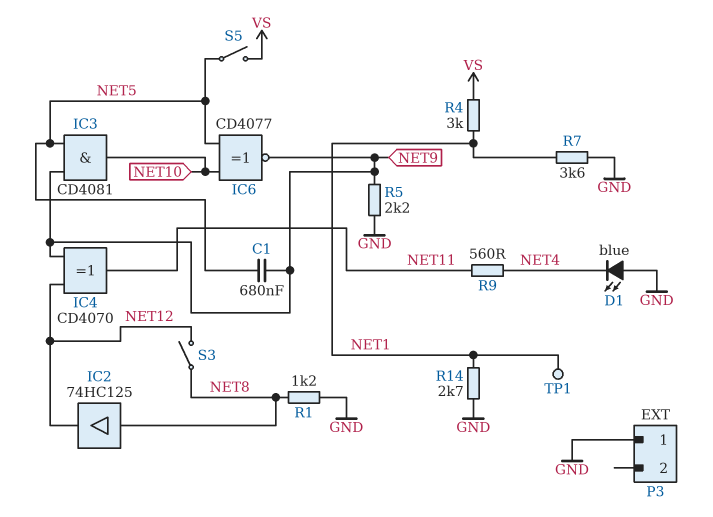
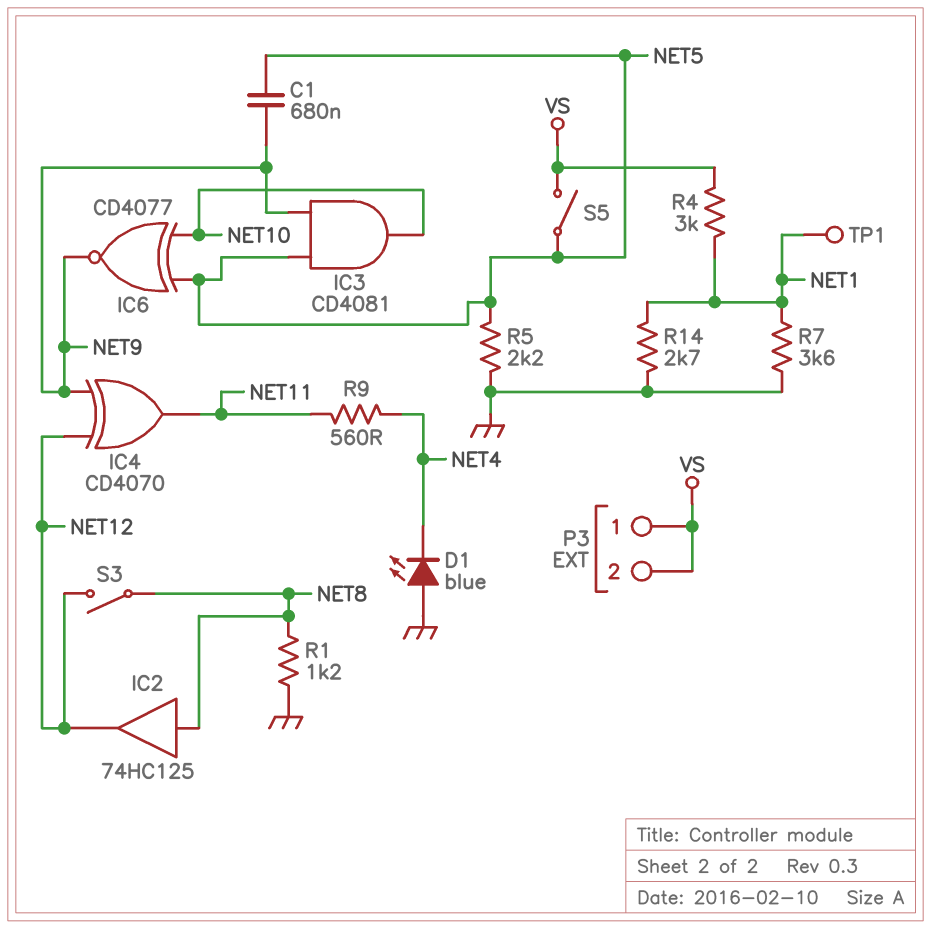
P3 pin 1: GND -> VS
P3 pin 2: none -> VS
R5: 2.2k (GND, NET9) -> 2.2k (GND, NET5)

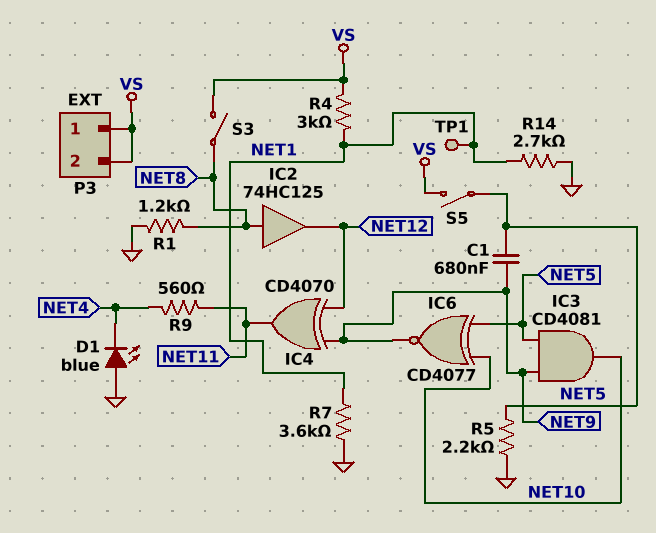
S3: switch (NET8, NET12) -> switch (NET8, VS)

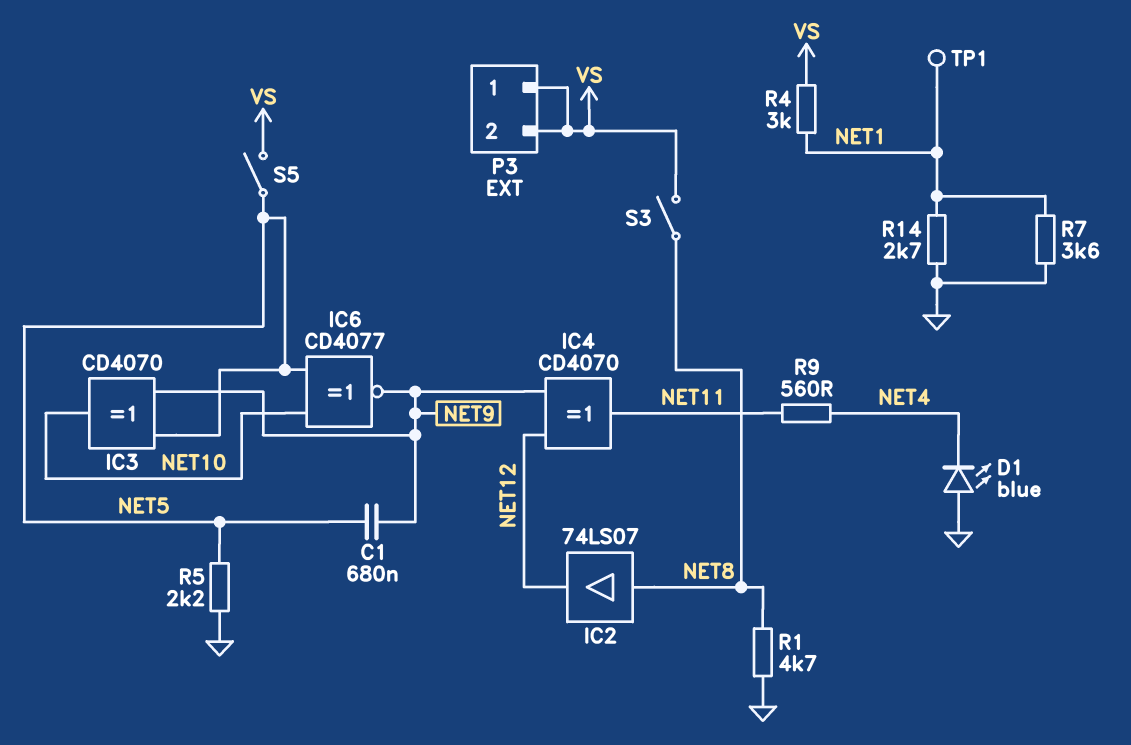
IC2: buffer 74HC125 (in NET8, out NET12) -> buffer 74LS07 (in NET8, out NET12)
IC3: AND CD4081 (in NET5, in NET9, out NET10) -> XOR CD4070 (in NET5, in NET9, out NET10)
R1: 1.2k (GND, NET8) -> 4.7k (GND, NET8)

